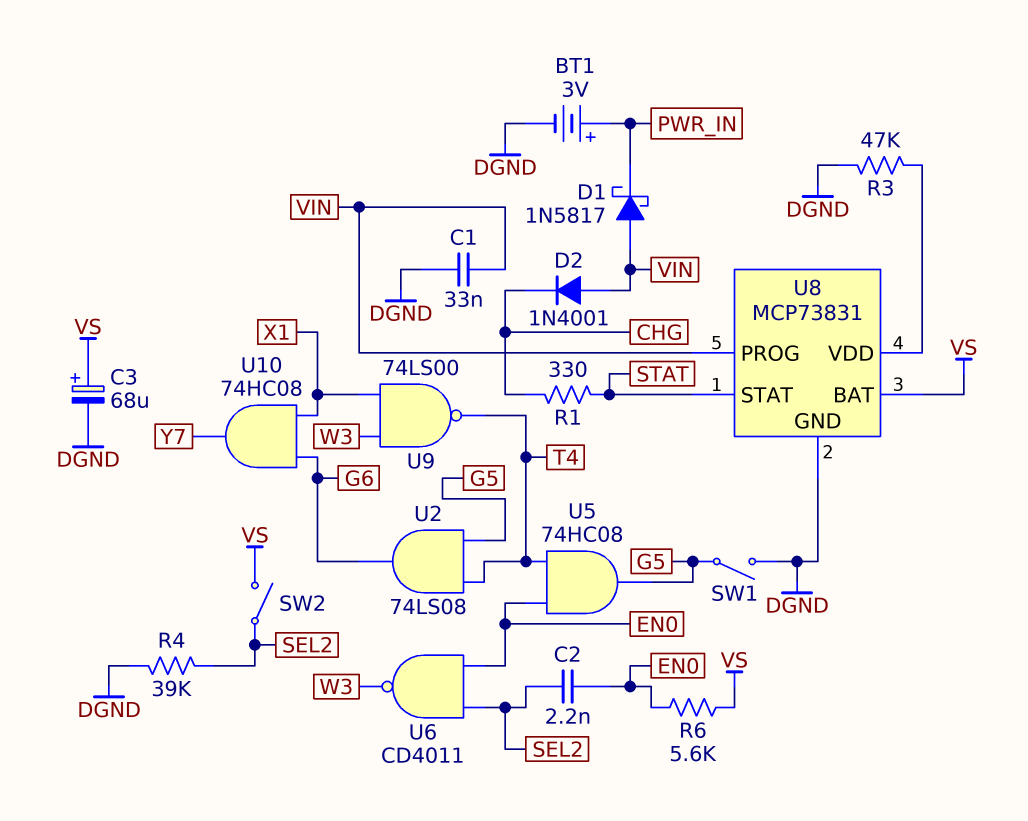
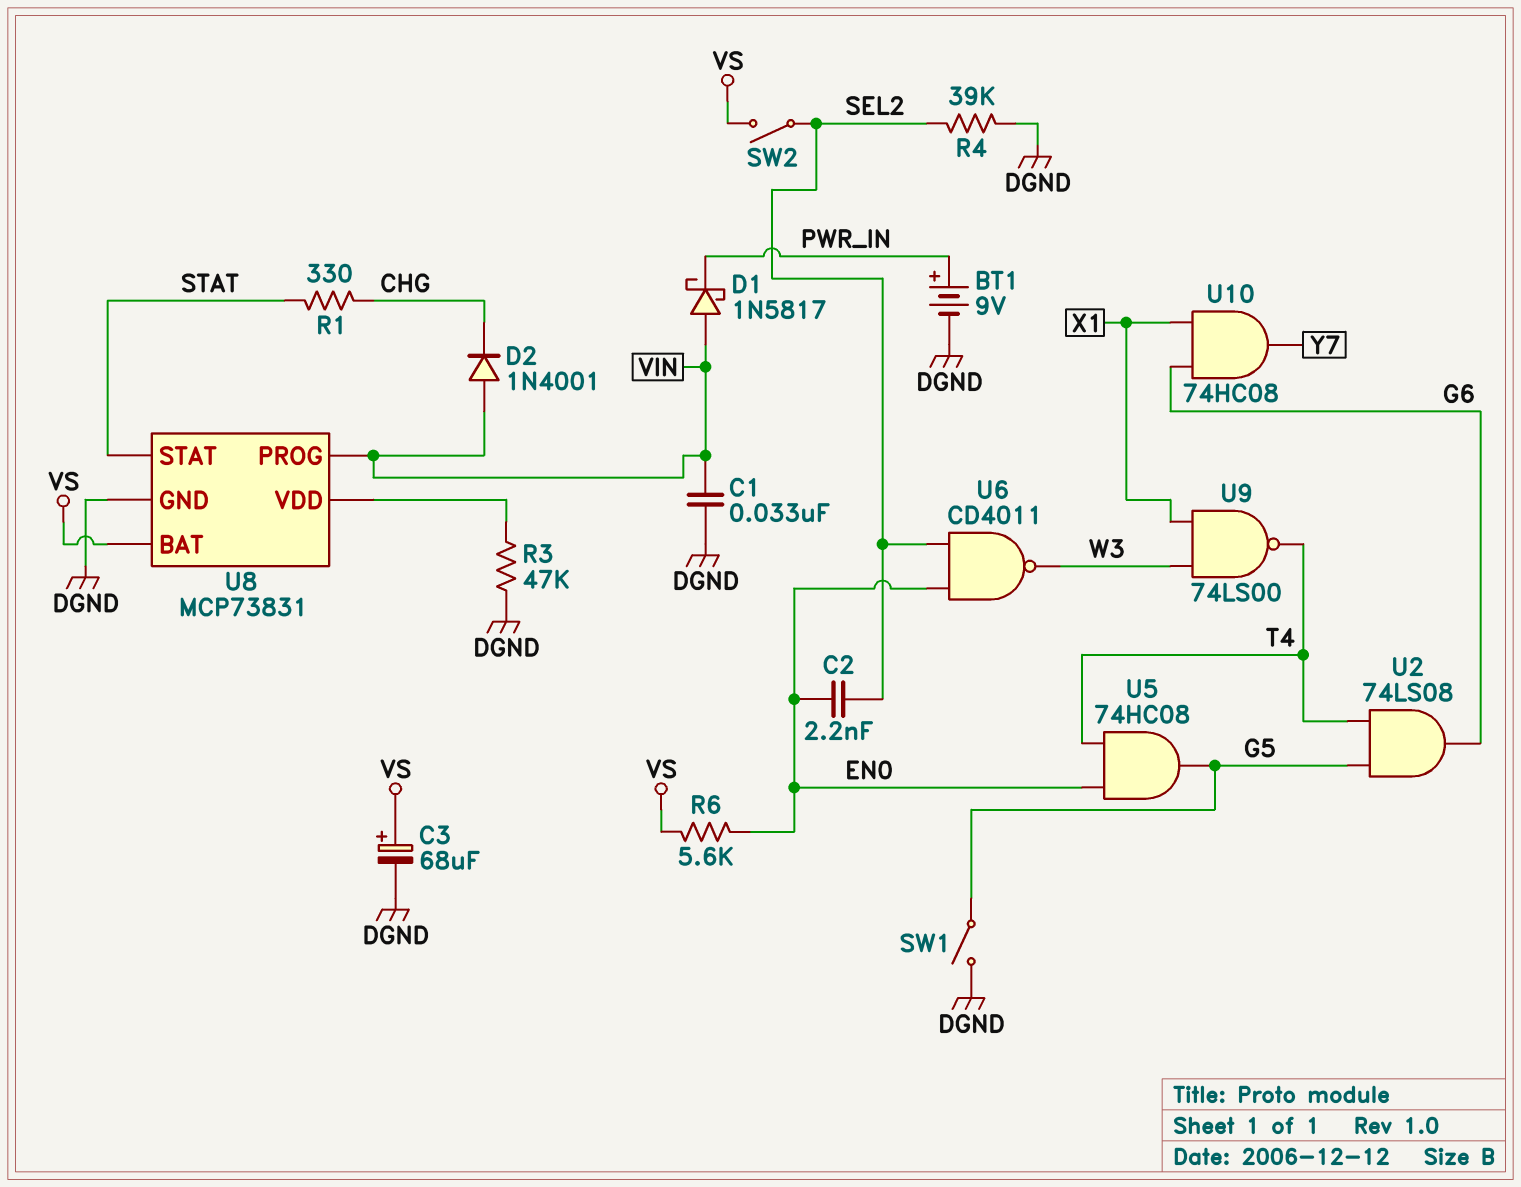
BT1: 3V (plus PWR_IN, minus DGND) -> 9V (plus PWR_IN, minus DGND)

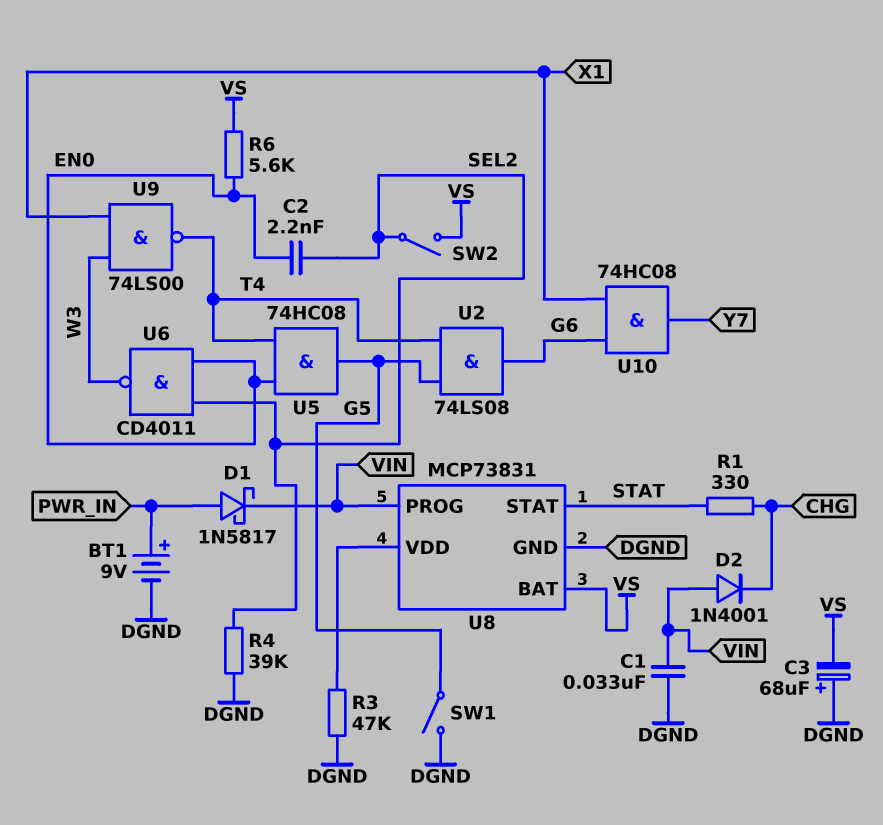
C3: 68uF (plus VS, minus DGND) -> 68uF (plus DGND, minus VS)
D1: schottky 1N5817 (A VIN, K PWR_IN) -> schottky 1N5817 (A PWR_IN, K VIN)

